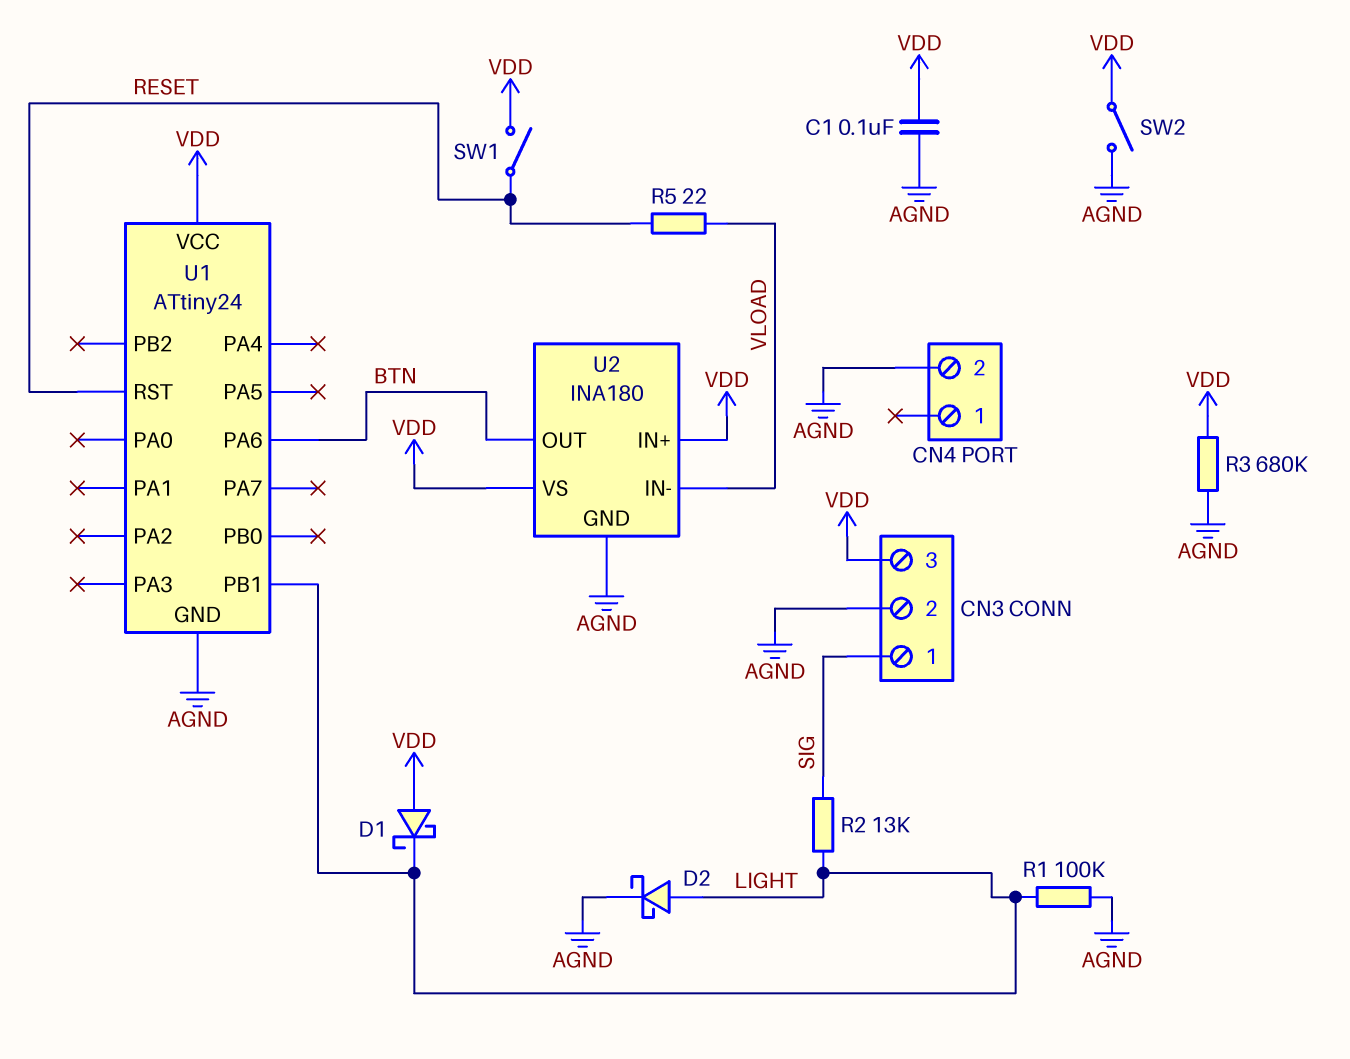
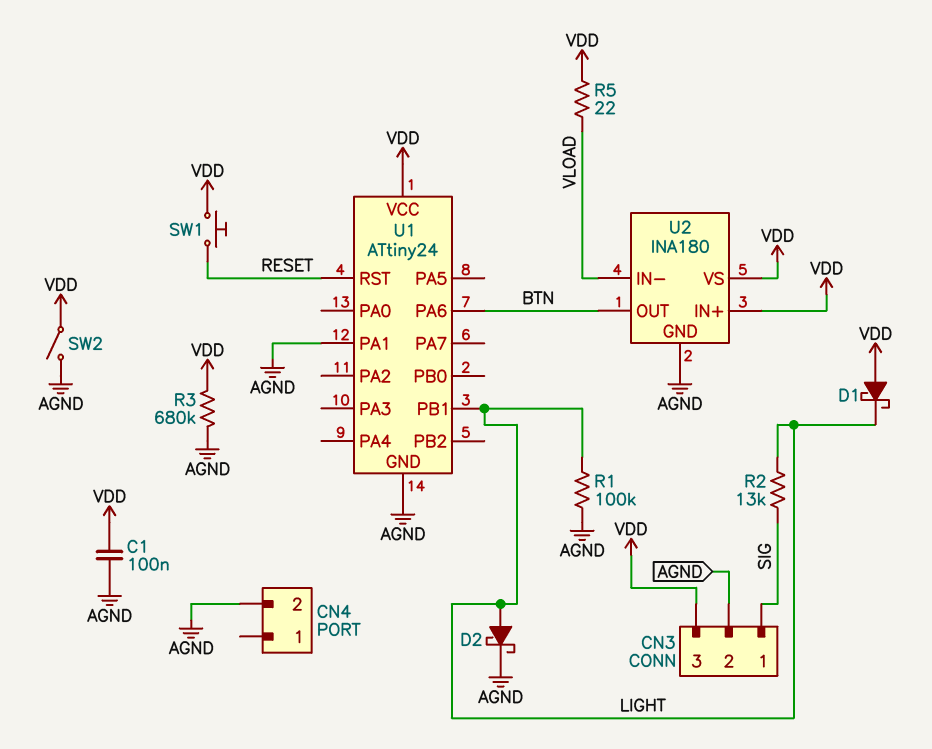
R5: 22 (RESET, VLOAD) -> 22 (VDD, VLOAD)
SW1: switch (RESET, VDD) -> button (RESET, VDD)
U1 pin PA1: none -> AGND

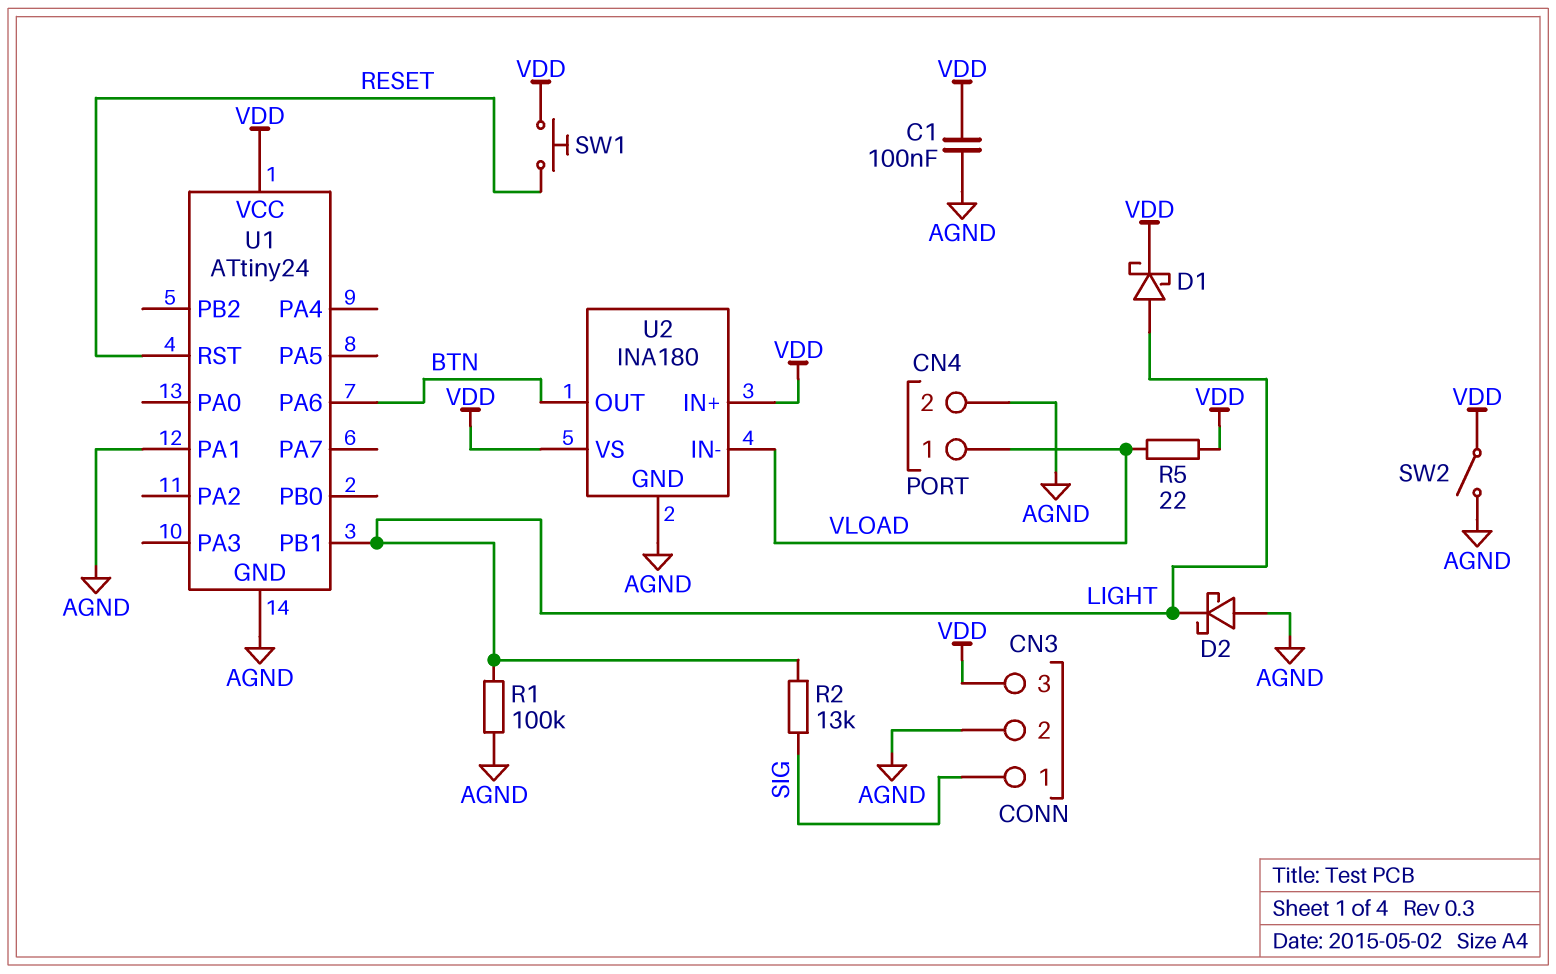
CN4 pin 1: none -> VLOAD
D1: schottky (A VDD, K LIGHT) -> schottky (A LIGHT, K VDD)
D2: schottky (A LIGHT, K AGND) -> schottky (A AGND, K LIGHT)
R3: 680k (AGND, VDD) -> none

